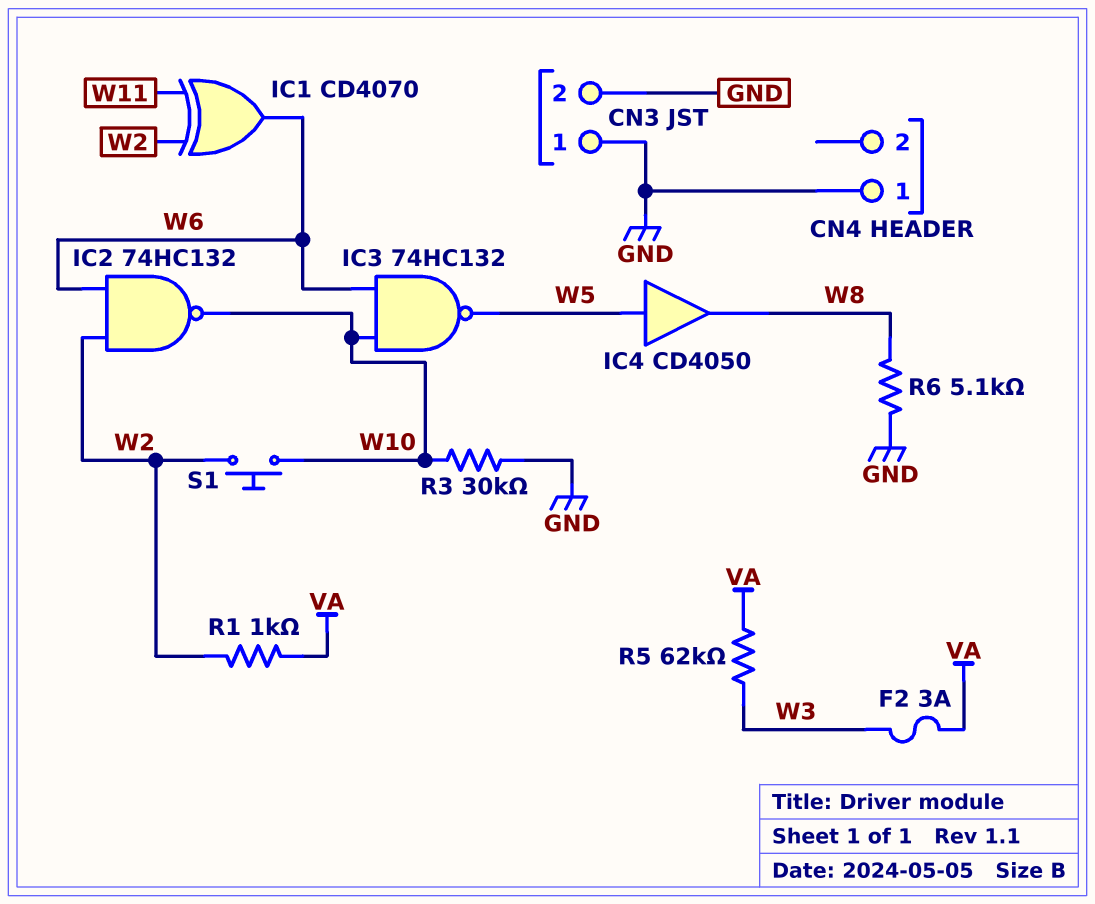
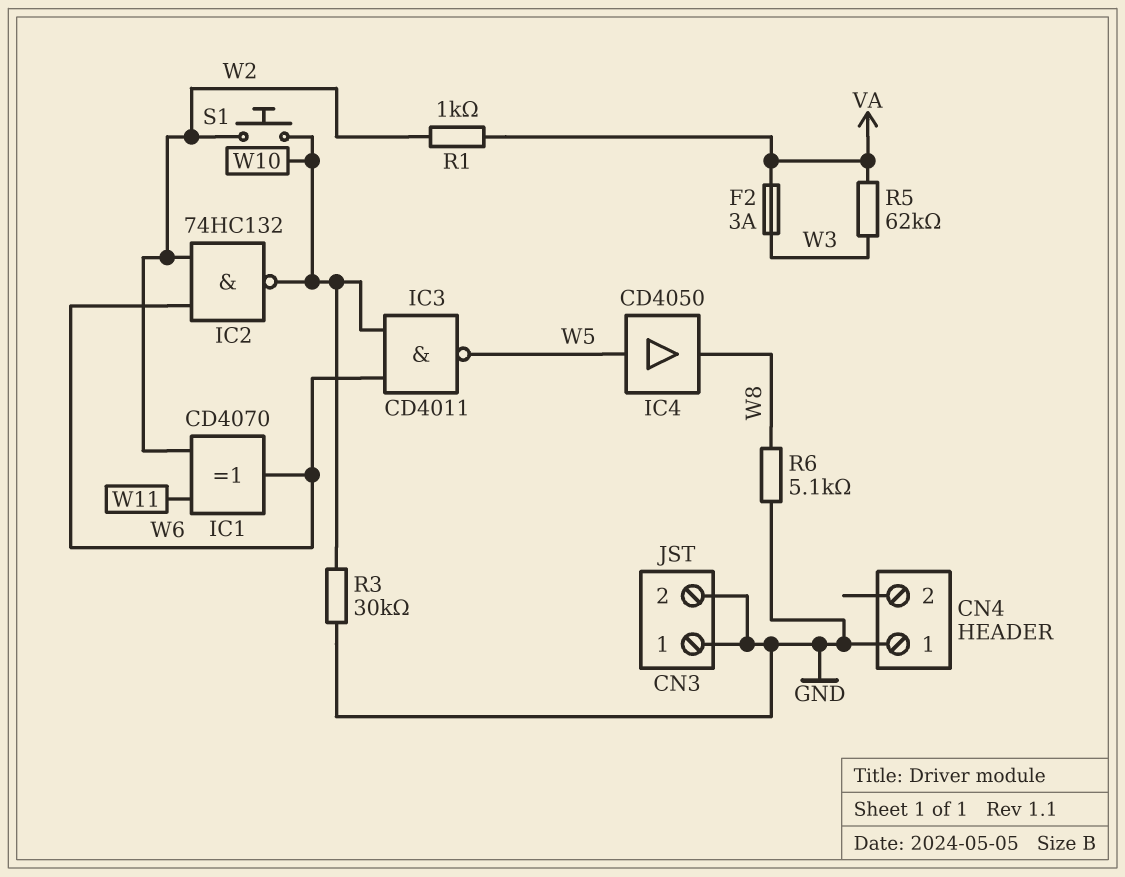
IC3: NAND 74HC132 (in W6, in W10, out W5) -> NAND CD4011 (in W6, in W10, out W5)

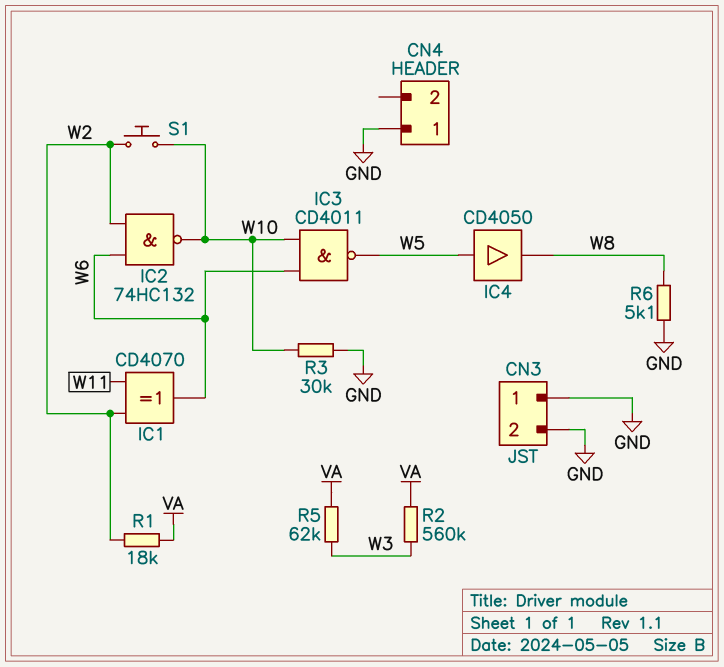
F2: 3A (VA, W3) -> none
R1: 1k (VA, W2) -> 18k (VA, W2)
R2: none -> 560k (VA, W3)

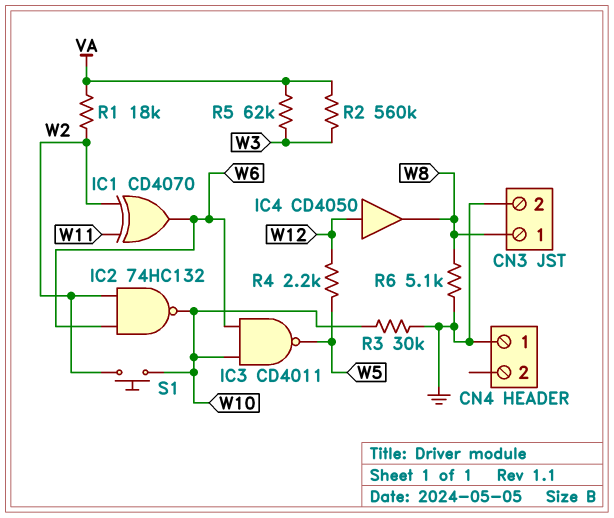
CN3 pin 1: GND -> W8
IC4: buffer CD4050 (in W5, out W8) -> buffer CD4050 (in W12, out W8)
R4: none -> 2.2k (W5, W12)

